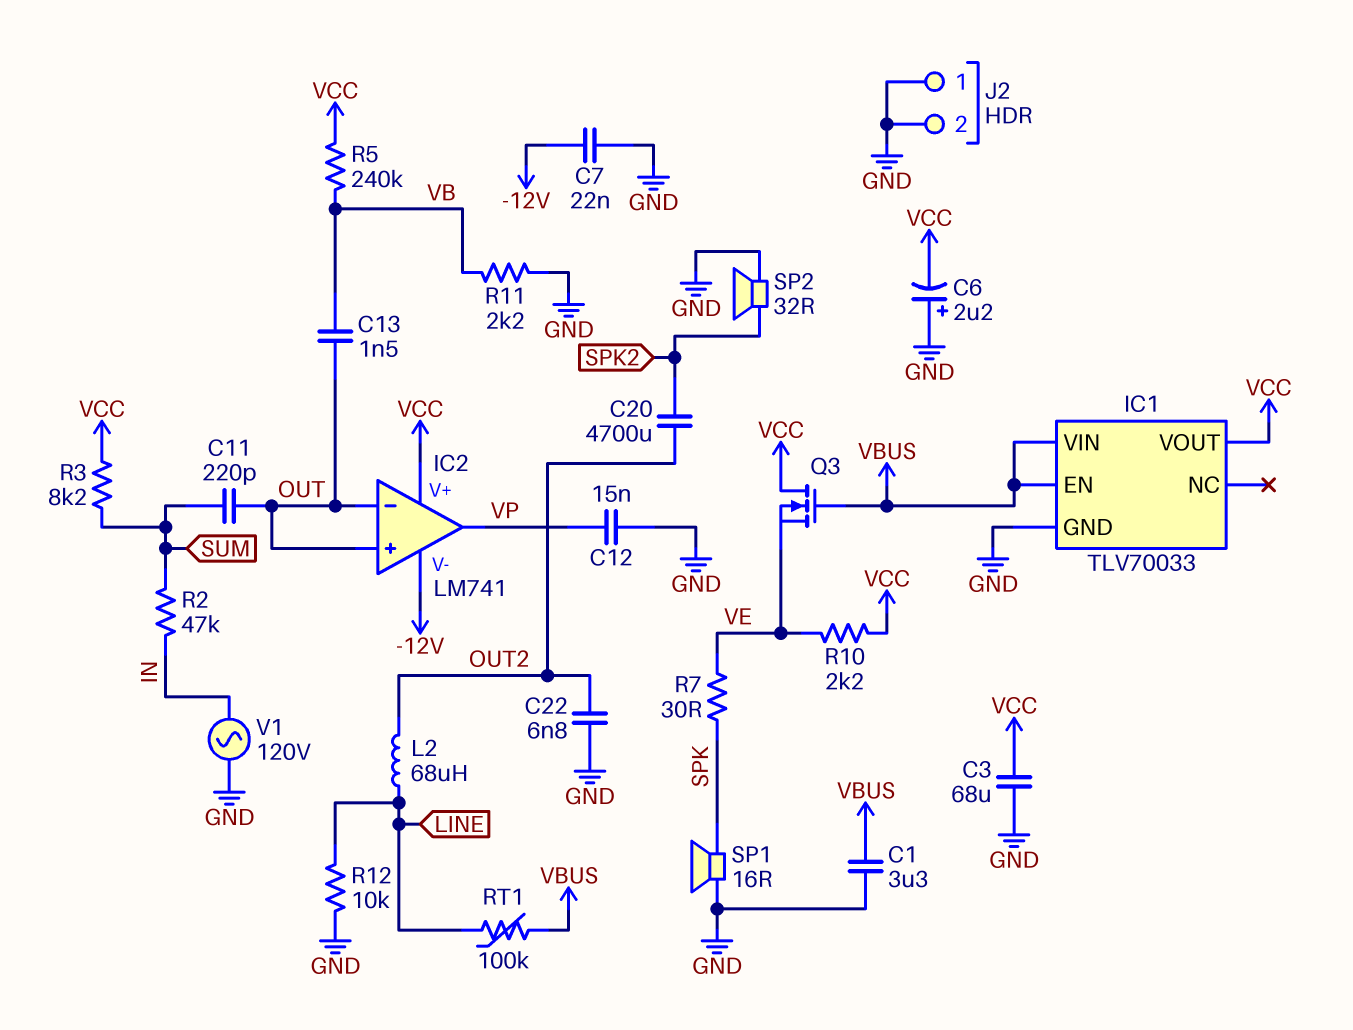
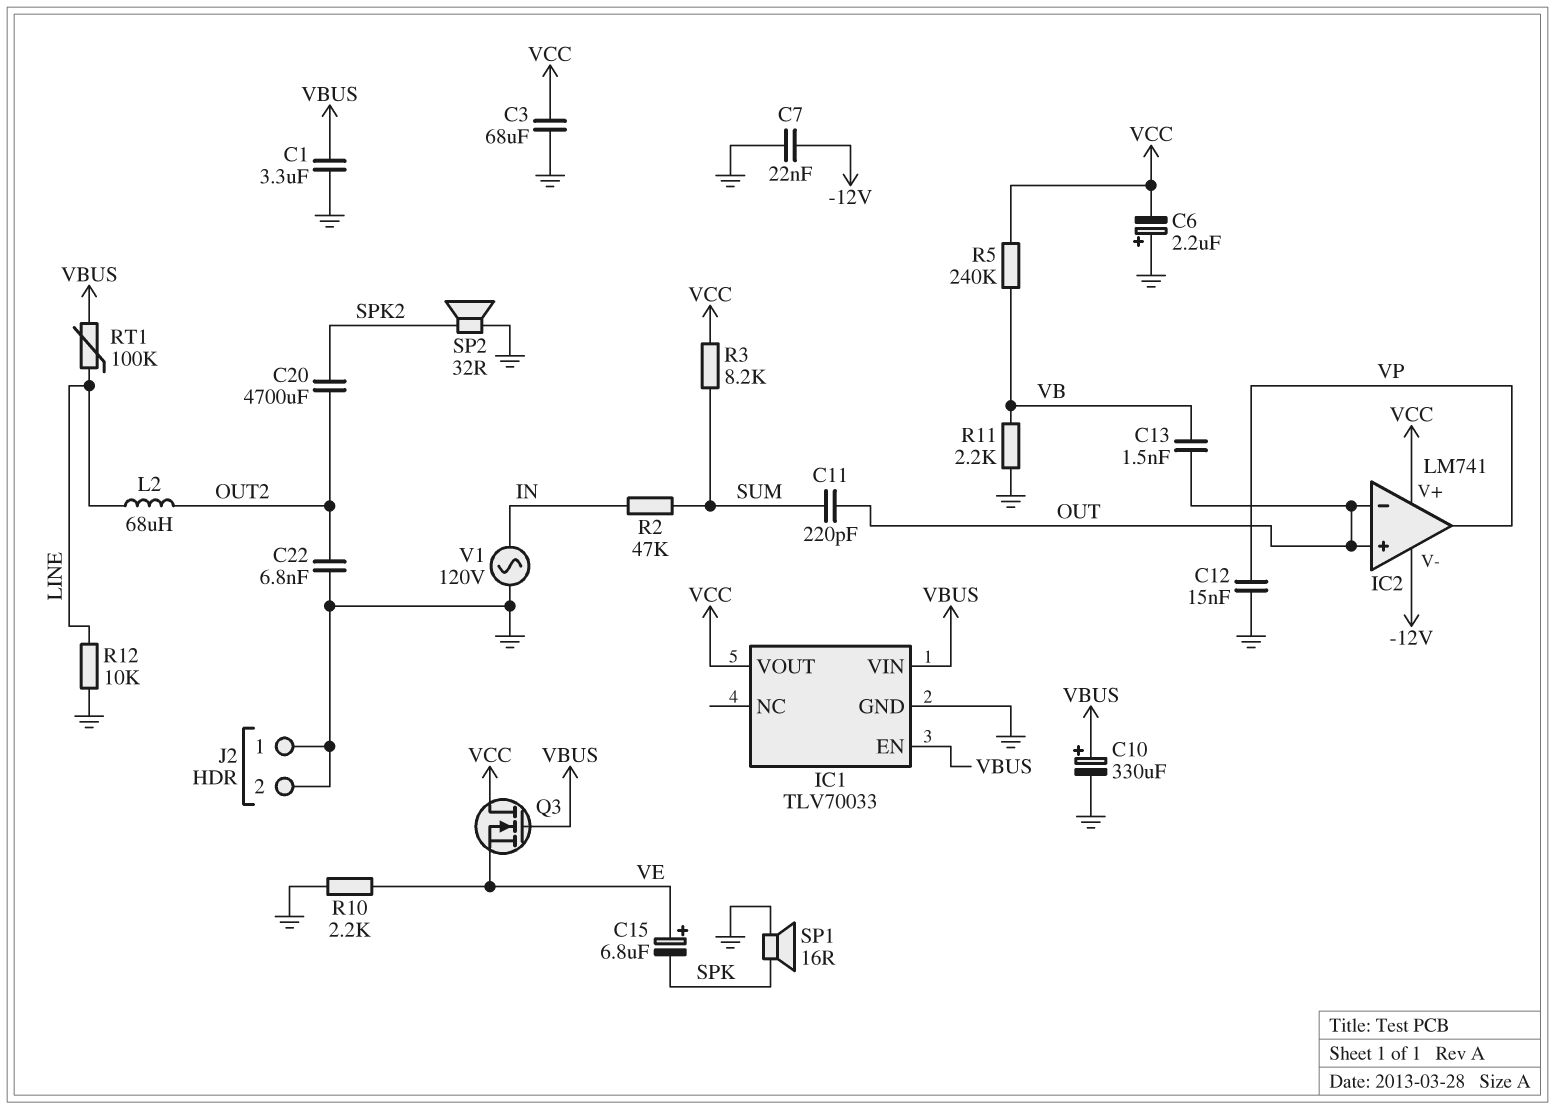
C10: none -> 330uF (plus VBUS, minus GND)
C15: none -> 6.8uF (plus VE, minus SPK)
R7: 30 (SPK, VE) -> none
R10: 2.2k (VCC, VE) -> 2.2k (GND, VE)

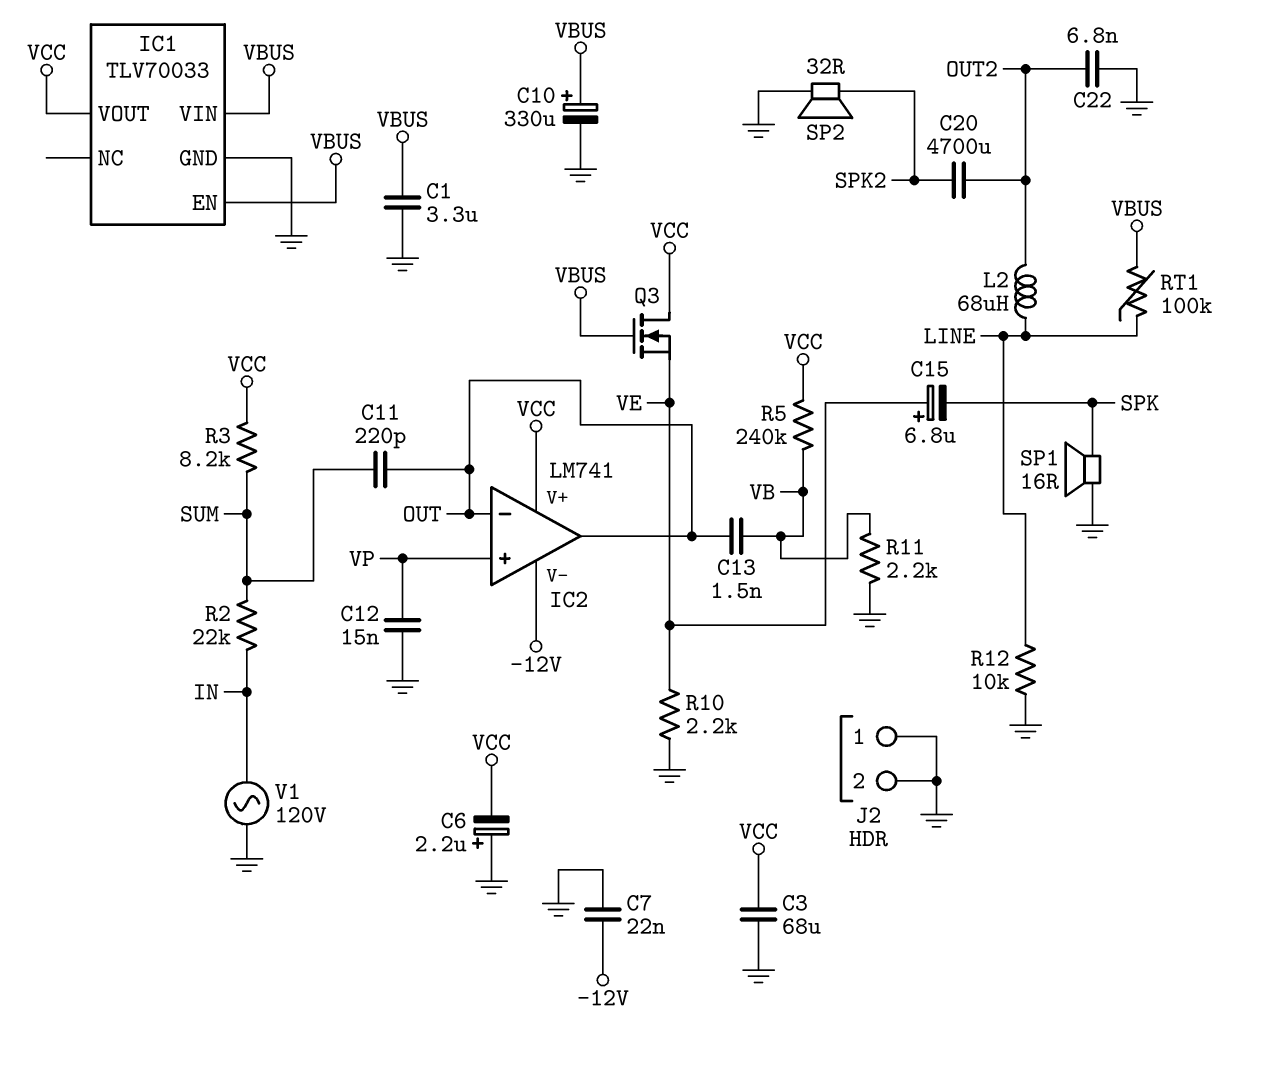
IC2 pin in+: OUT -> VP
IC2 pin out: VP -> OUT
R2: 47k (IN, SUM) -> 22k (IN, SUM)

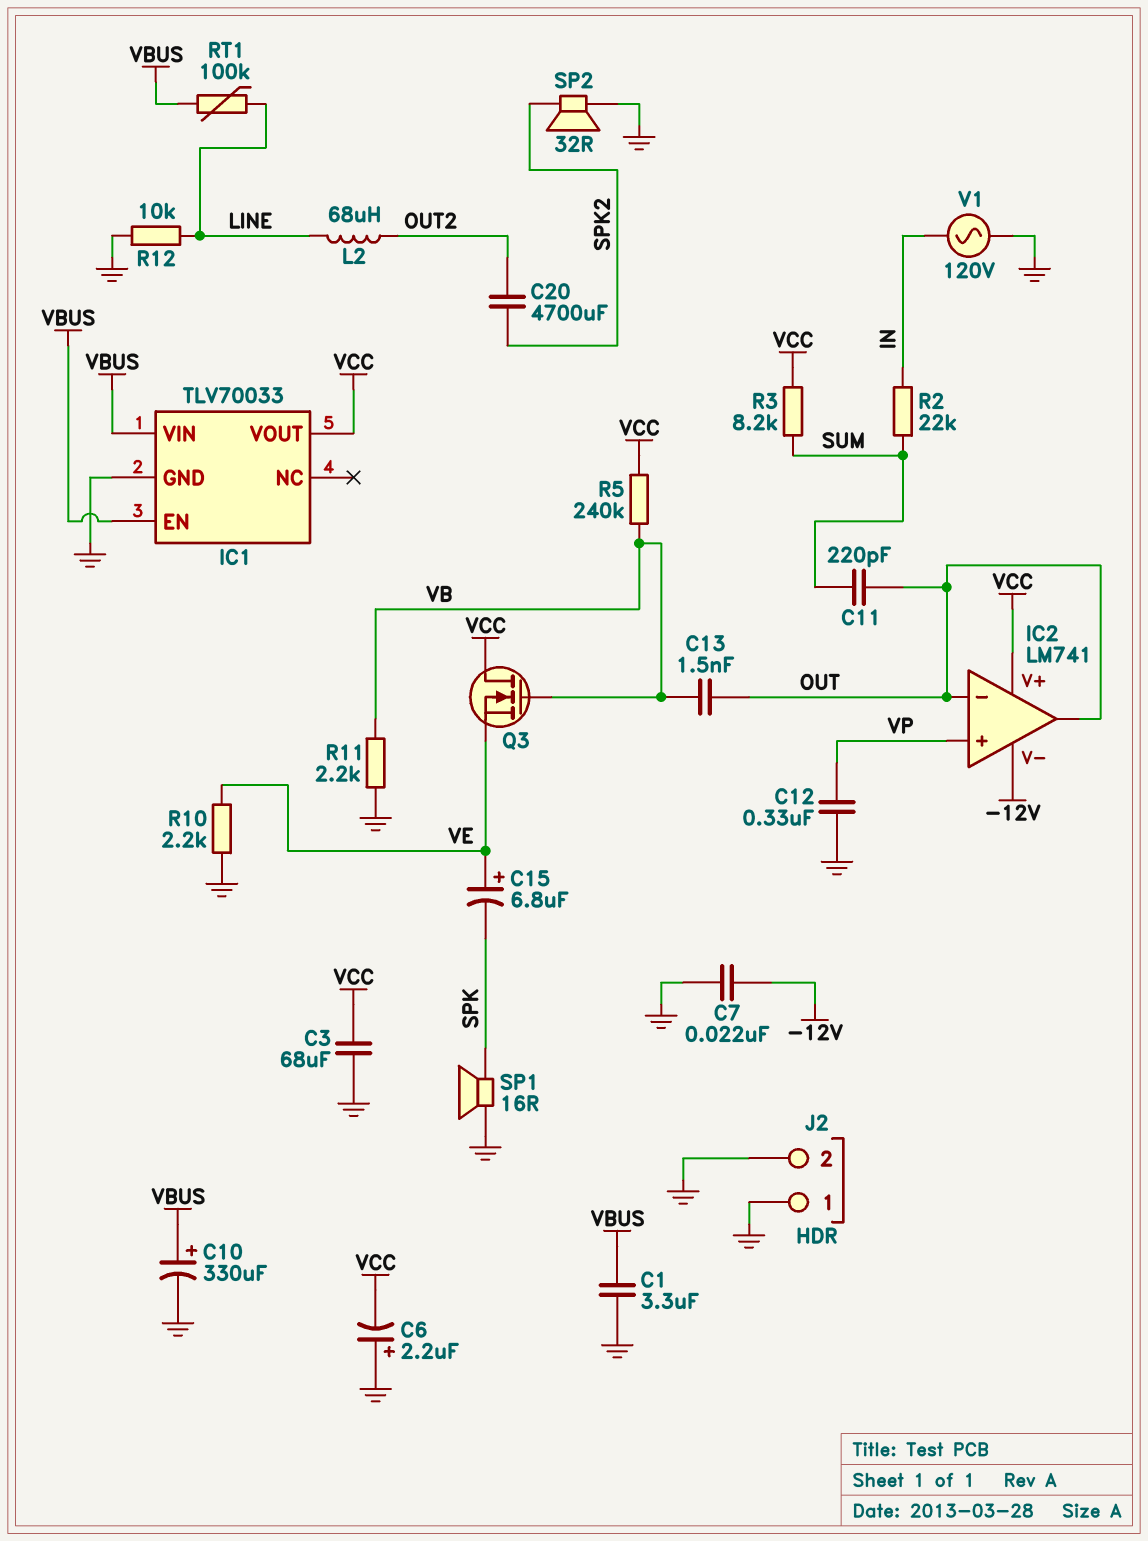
C12: 15nF (GND, VP) -> 330nF (GND, VP)
C22: 6.8nF (GND, OUT2) -> none
Q3: NMOS (G VBUS, D VCC, S VE) -> NMOS (G VB, D VCC, S VE)

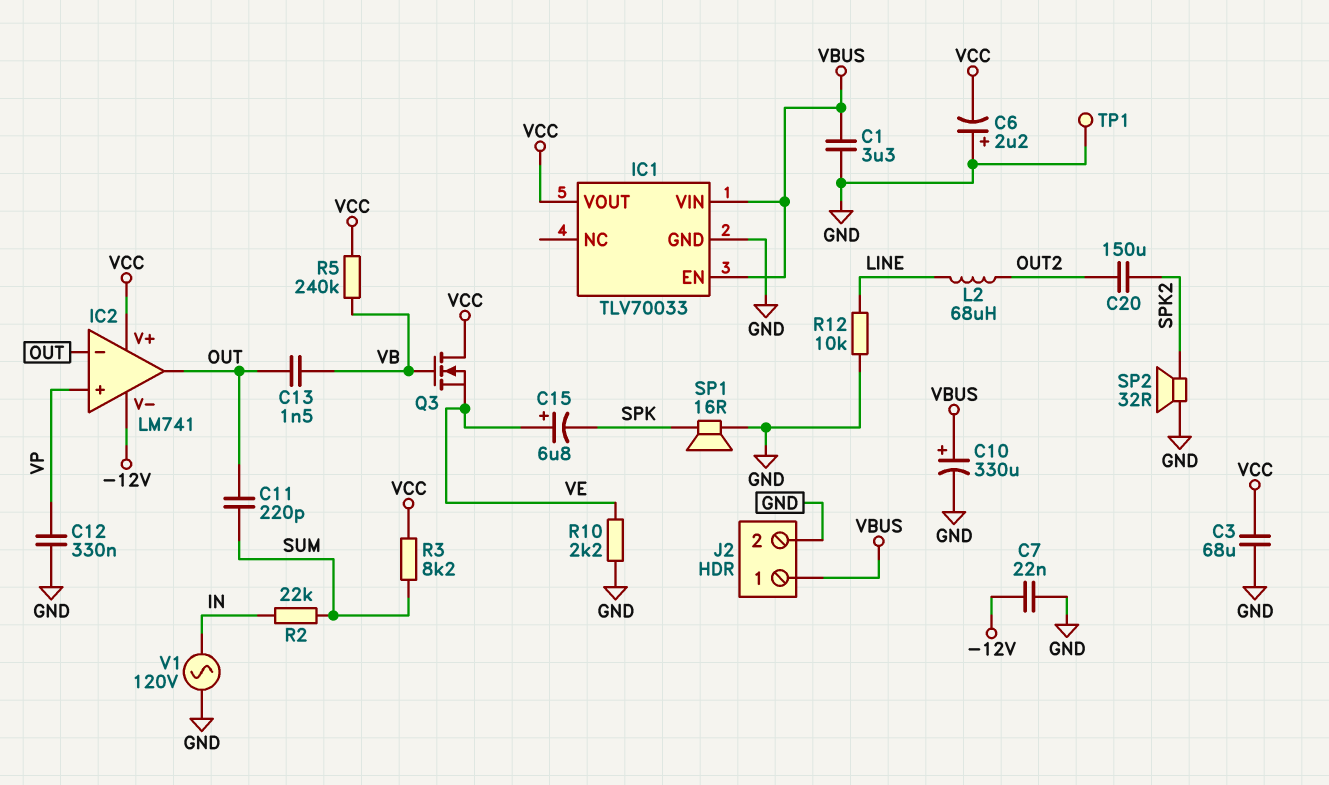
C20: 4700uF (OUT2, SPK2) -> 150uF (OUT2, SPK2)
J2 pin 1: GND -> VBUS
R11: 2.2k (GND, VB) -> none
RT1: 100k (LINE, VBUS) -> none
TP1: none -> test point (GND)

